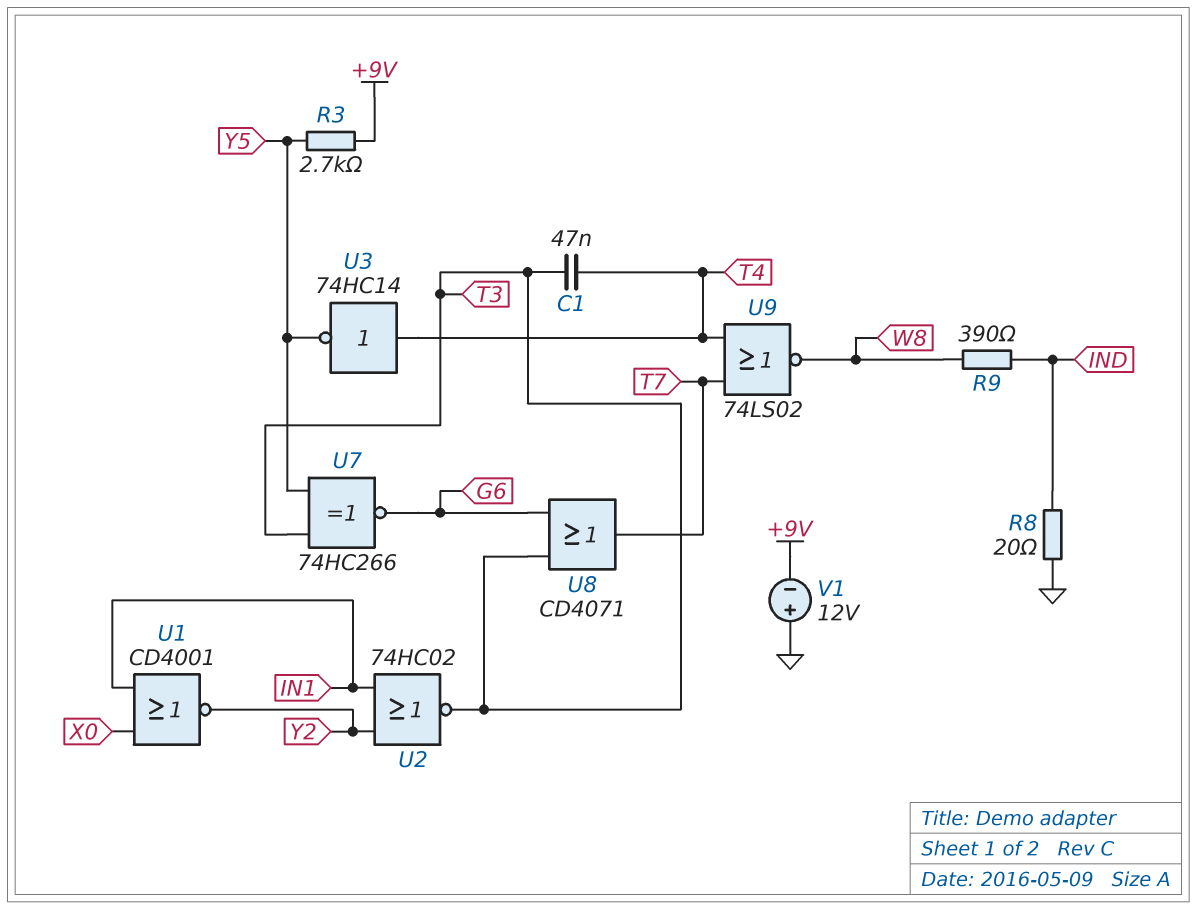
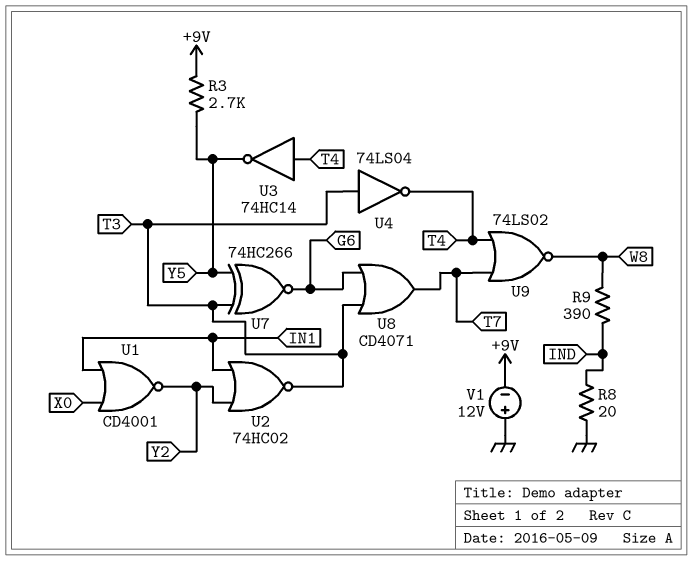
C1: 47nF (T3, T4) -> none
U4: none -> NOT 74LS04 (in T3, out T4)

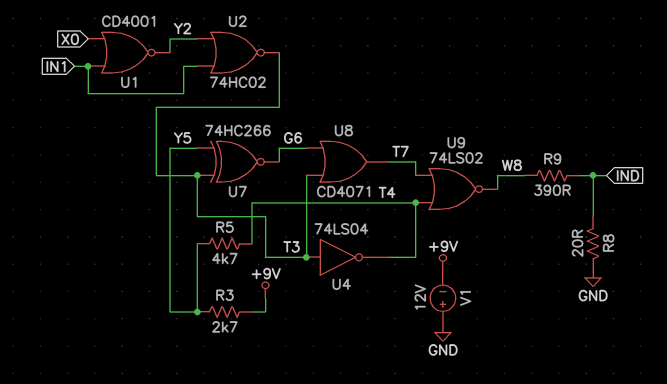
R5: none -> 4.7k (T4, Y5)
U3: NOT 74HC14 (in T4, out Y5) -> none

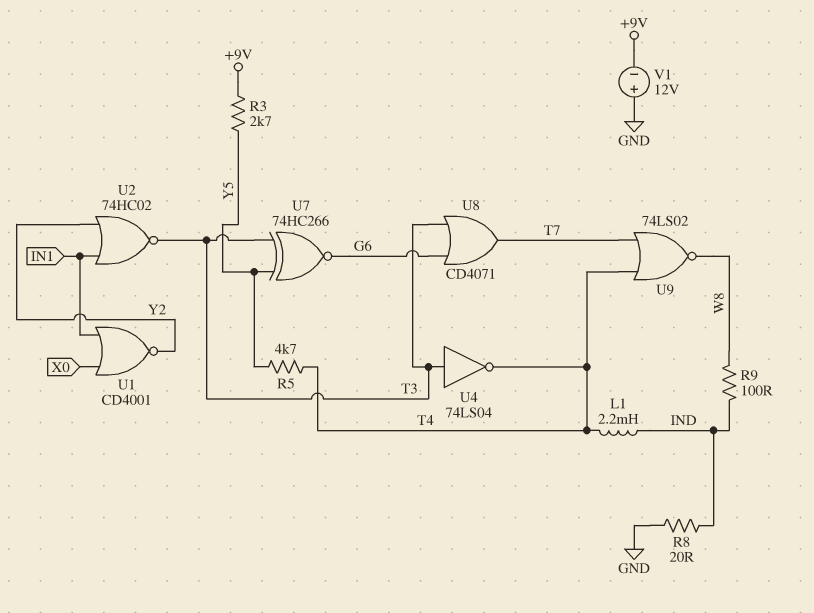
L1: none -> 2.2mH (IND, T4)
R9: 390 (IND, W8) -> 100 (IND, W8)

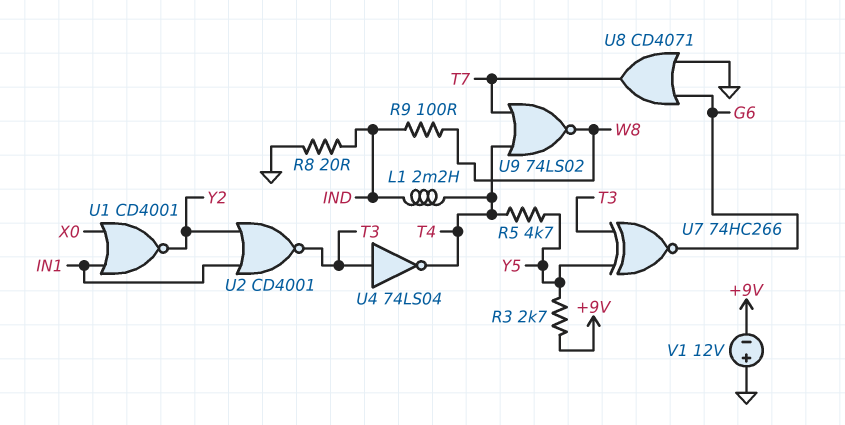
U2: NOR 74HC02 (in IN1, in Y2, out T3) -> NOR CD4001 (in IN1, in Y2, out T3)
U8: OR CD4071 (in G6, in T3, out T7) -> OR CD4071 (in G6, in GND, out T7)

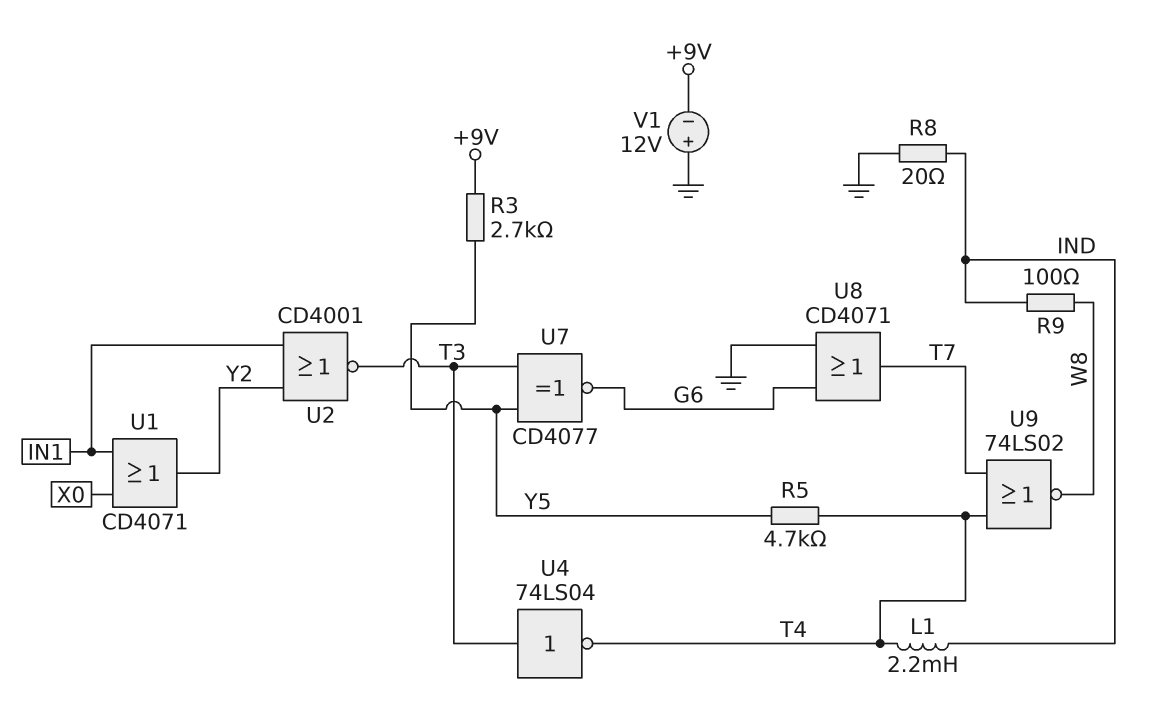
U1: NOR CD4001 (in IN1, in X0, out Y2) -> OR CD4071 (in IN1, in X0, out Y2)
U7: XNOR 74HC266 (in T3, in Y5, out G6) -> XNOR CD4077 (in T3, in Y5, out G6)

